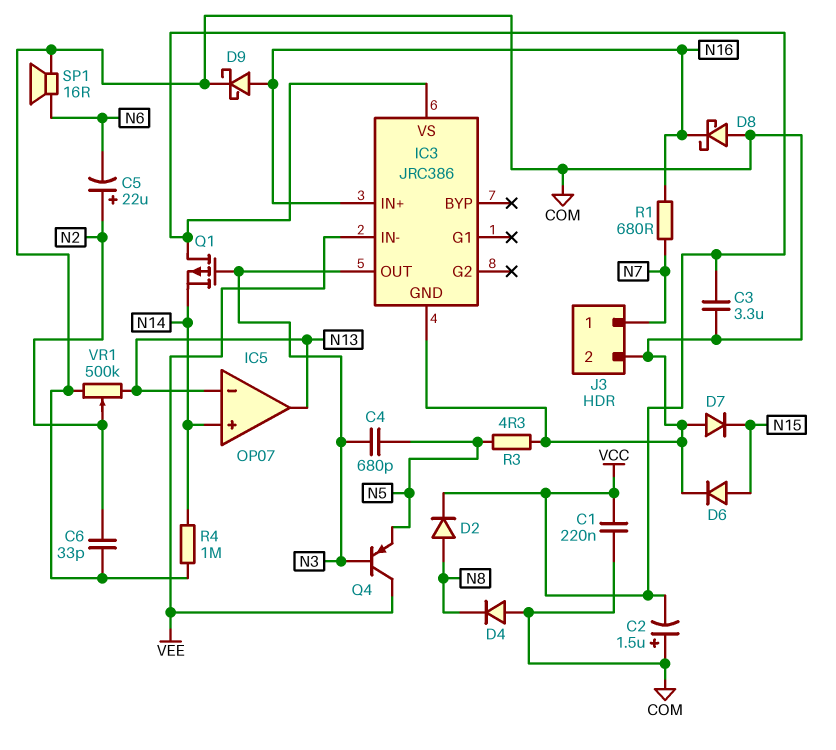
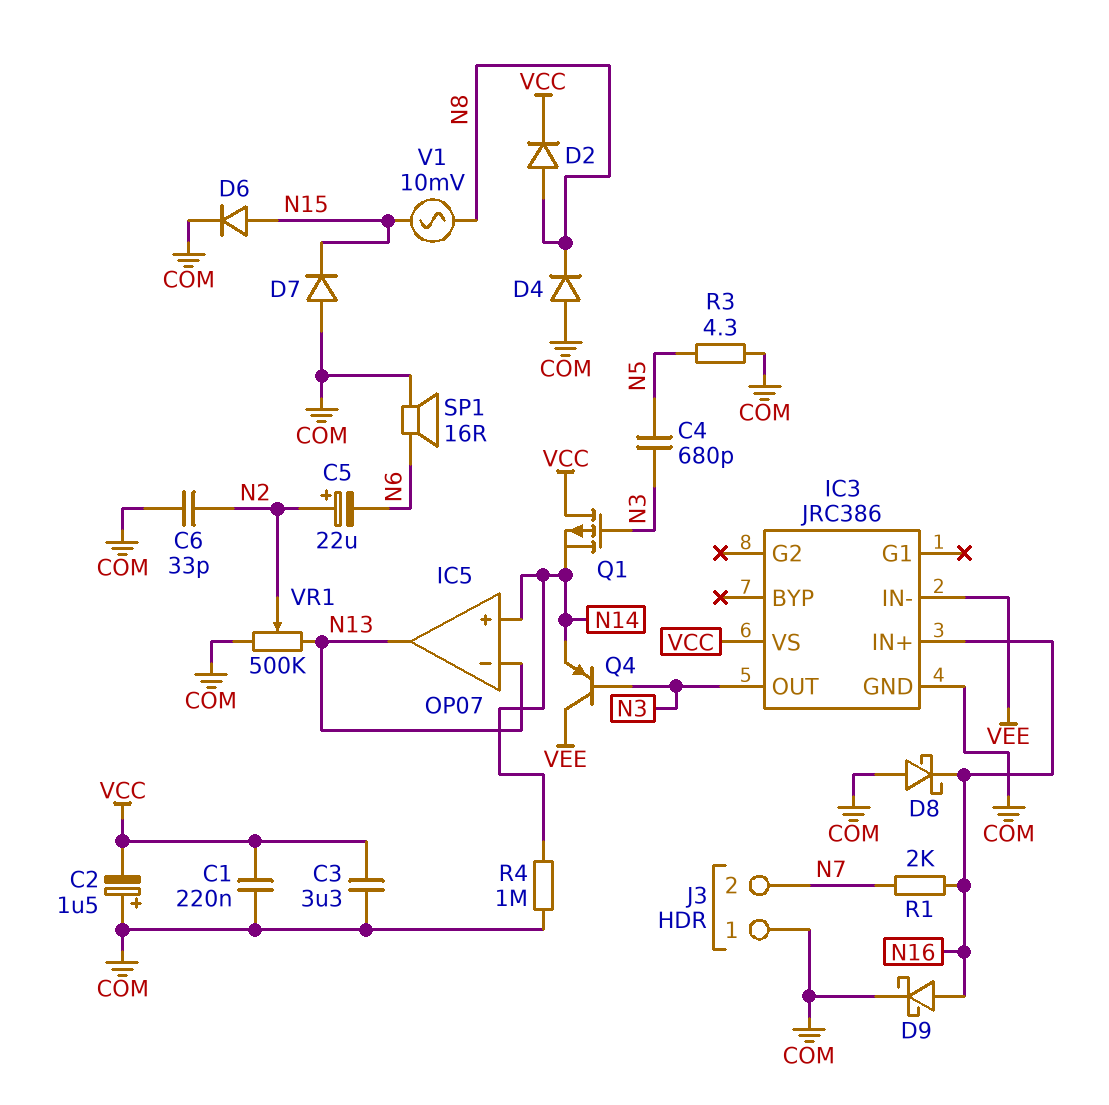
J3 pin 1: N7 -> COM
J3 pin 2: COM -> N7
Q4: PNP (B N3, C VEE, E N5) -> PNP (B N3, C VEE, E N14)
R1: 680 (N7, N16) -> 2k (N7, N16)
V1: none -> AC 10mV (N8, N15)

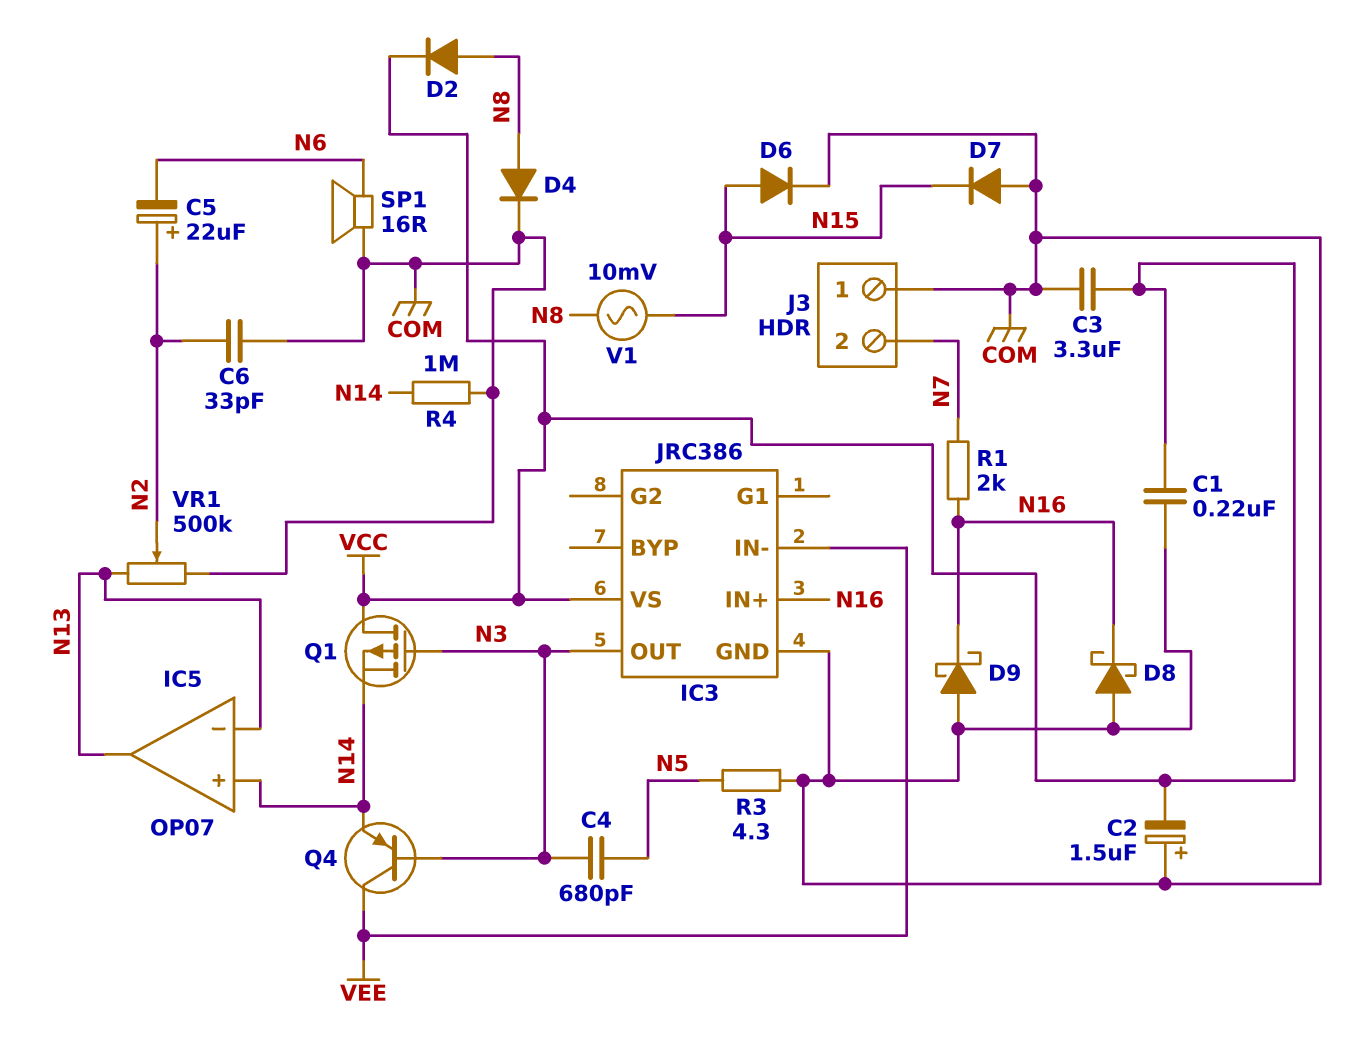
D4: diode (A COM, K N8) -> diode (A N8, K COM)
D9: schottky (A N16, K COM) -> schottky (A COM, K N16)

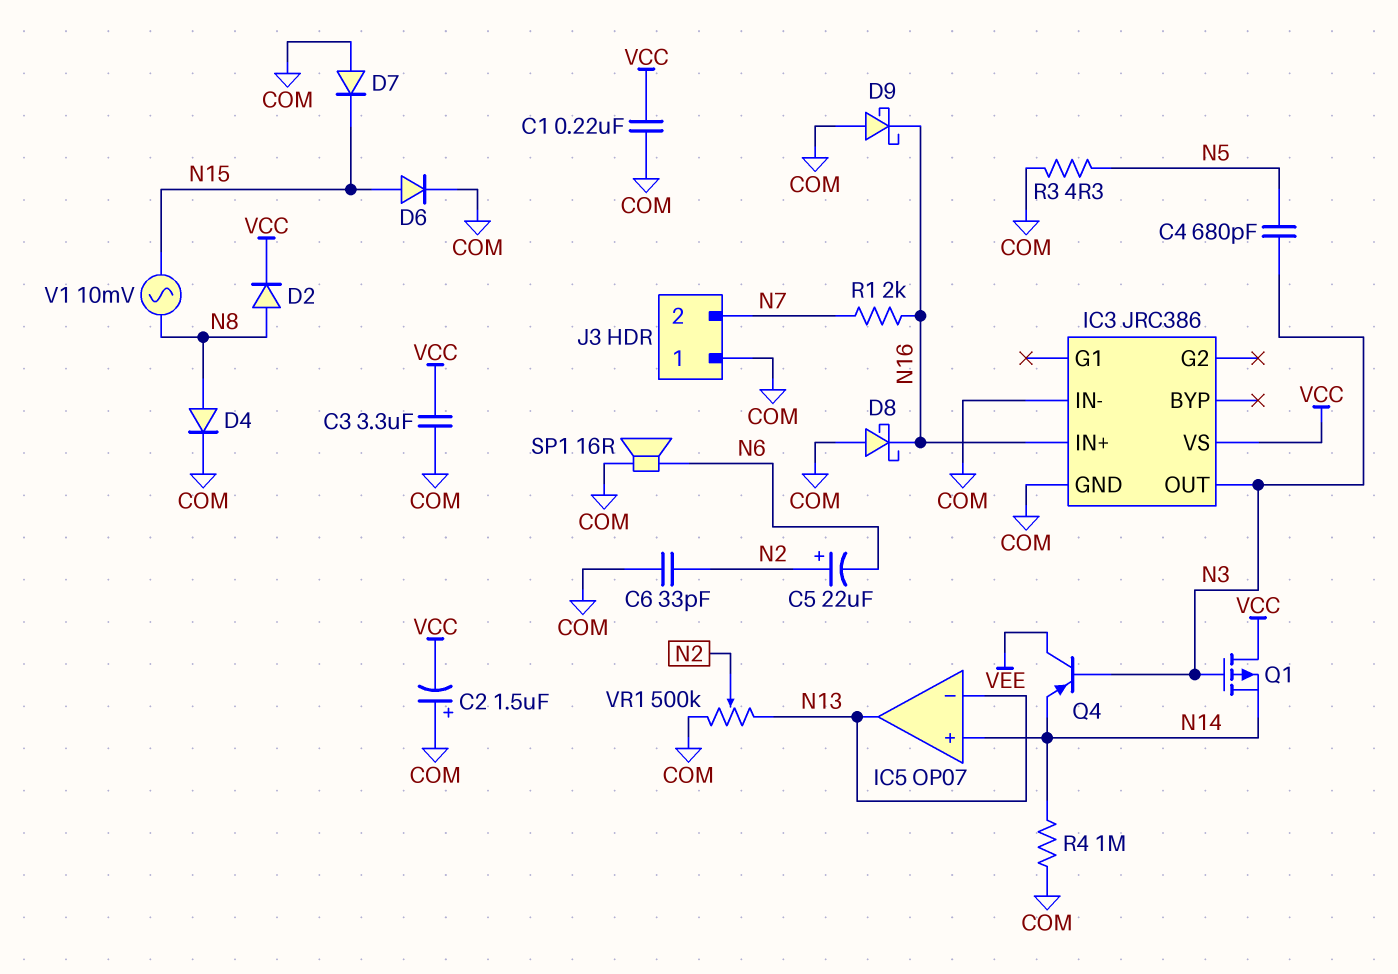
IC3 pin IN-: VEE -> COM

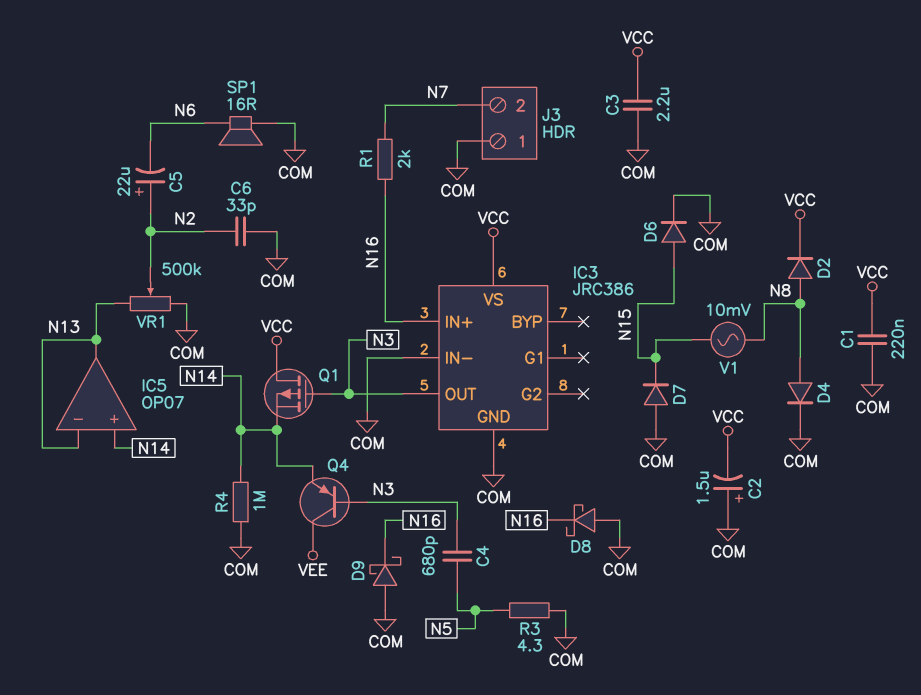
C3: 3.3uF (COM, VCC) -> 2.2uF (COM, VCC)

